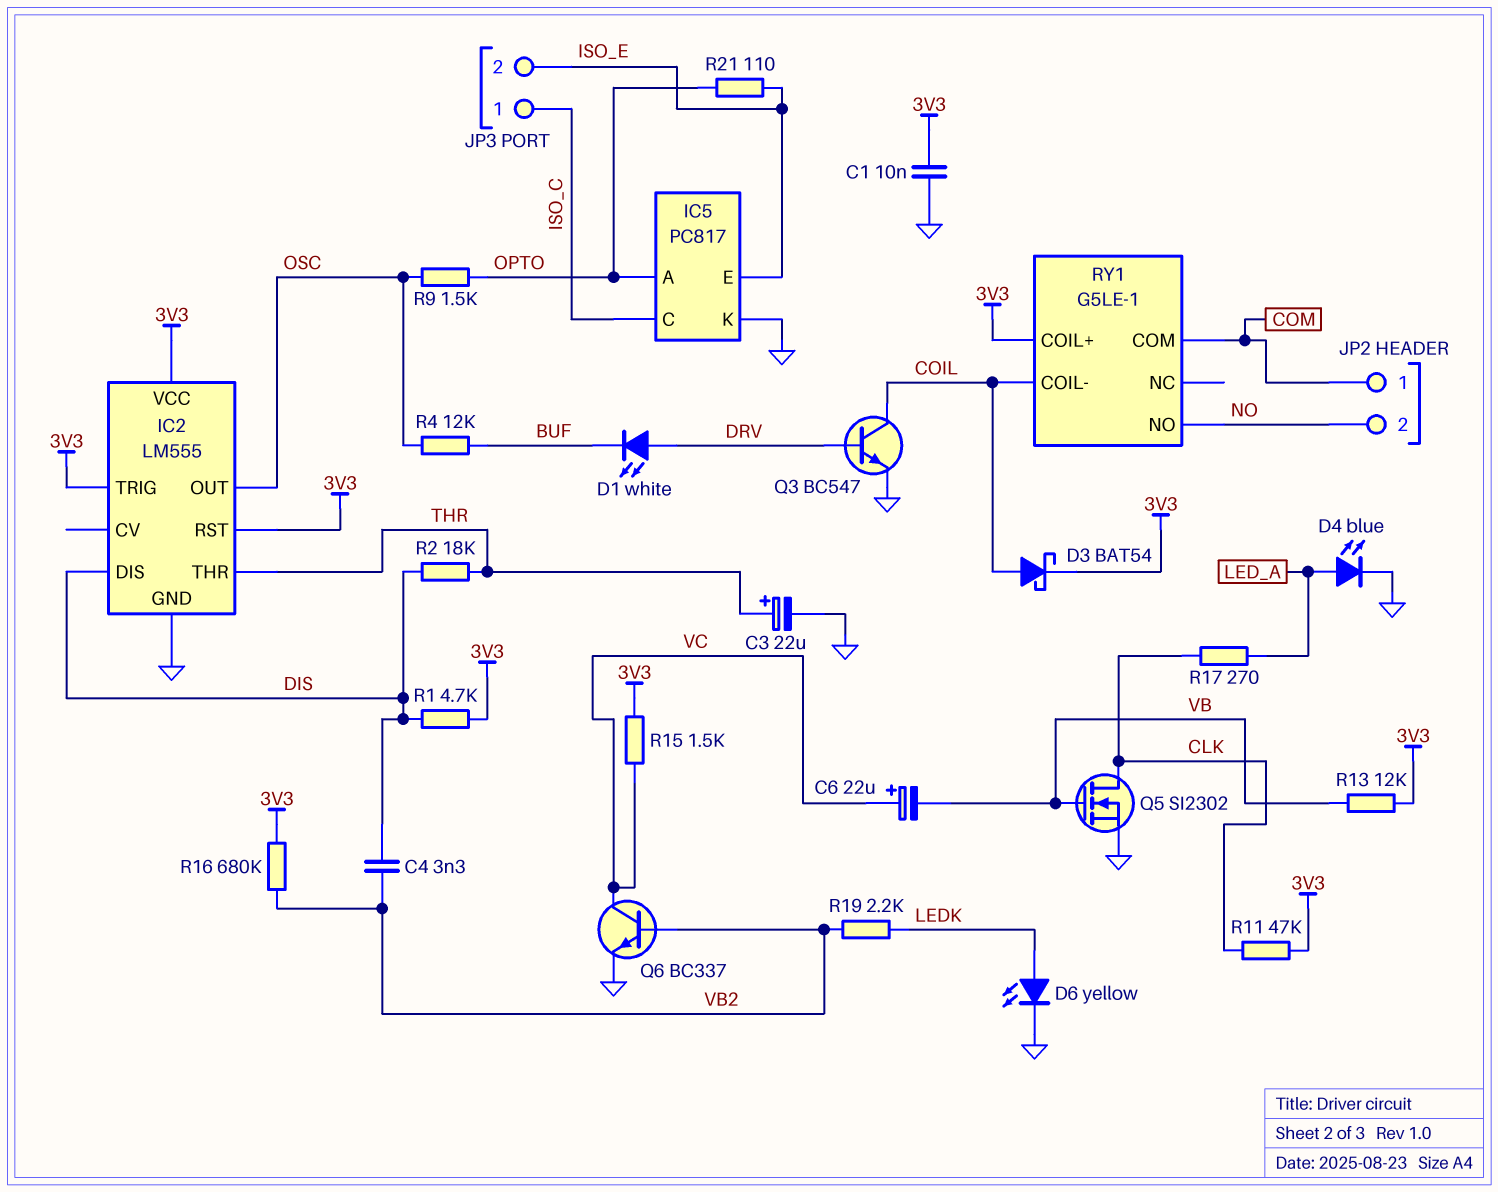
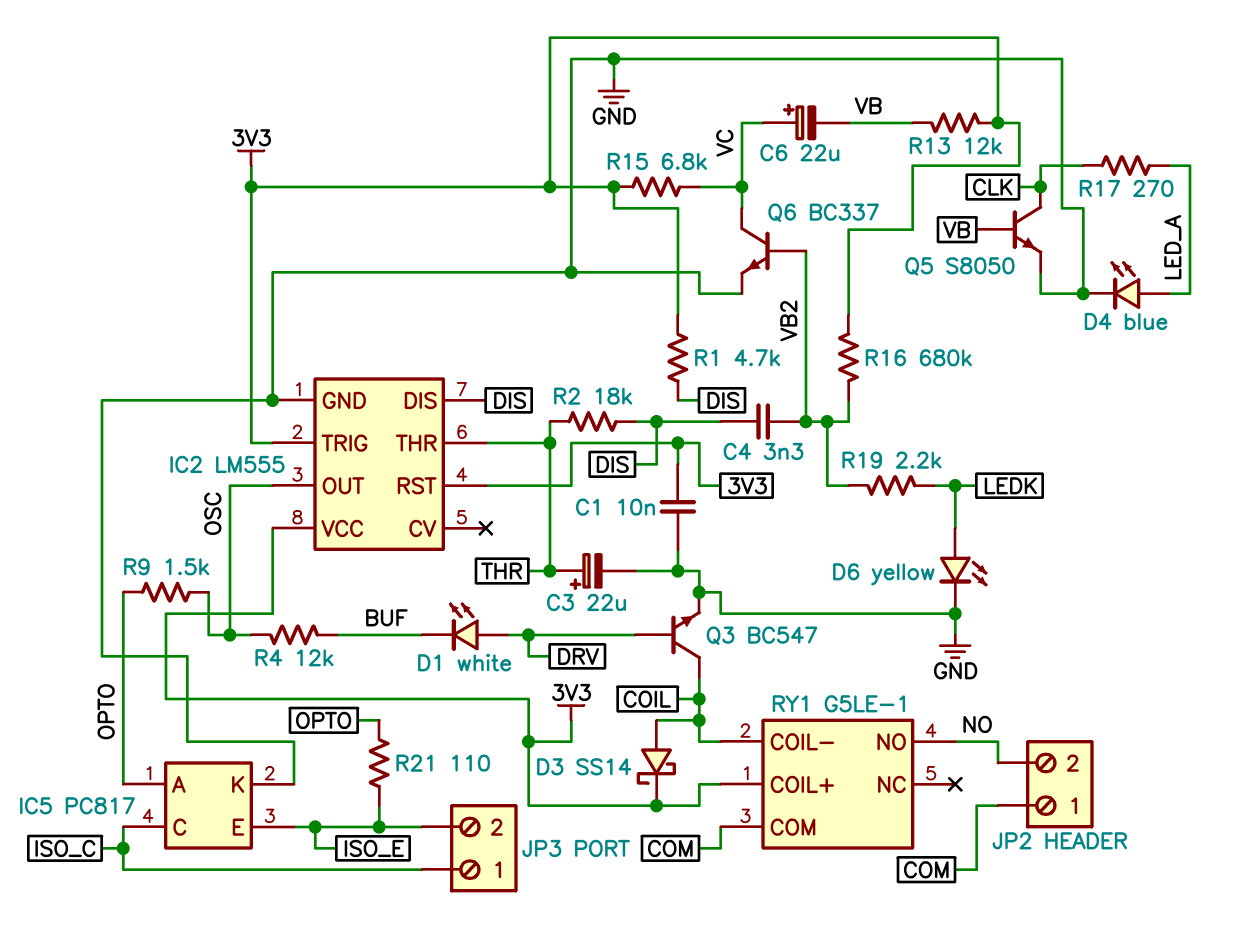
D3: schottky BAT54 (A COIL, K 3V3) -> schottky SS14 (A COIL, K 3V3)
Q5: NMOS SI2302 (G VB, D CLK, S GND) -> NPN S8050 (B VB, C CLK, E GND)
R11: 47k (3V3, CLK) -> none
R15: 1.5k (3V3, VC) -> 6.8k (3V3, VC)

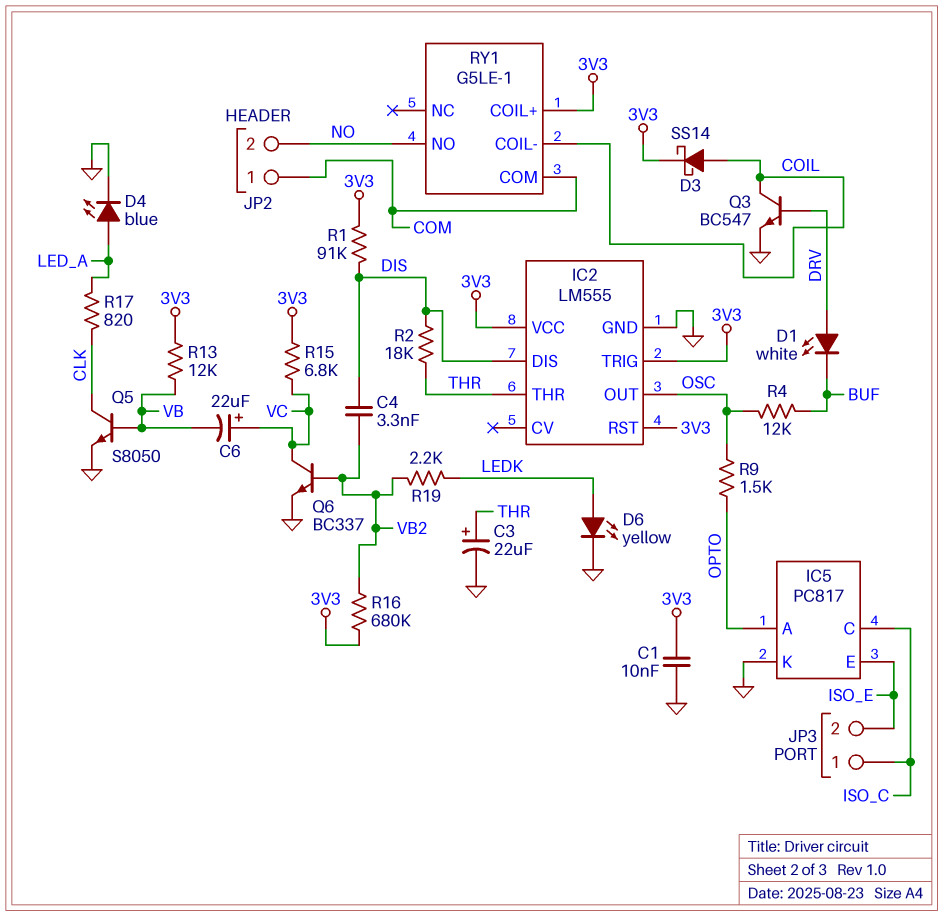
R1: 4.7k (3V3, DIS) -> 91k (3V3, DIS)
R17: 270 (CLK, LED_A) -> 820 (CLK, LED_A)
R21: 110 (ISO_E, OPTO) -> none

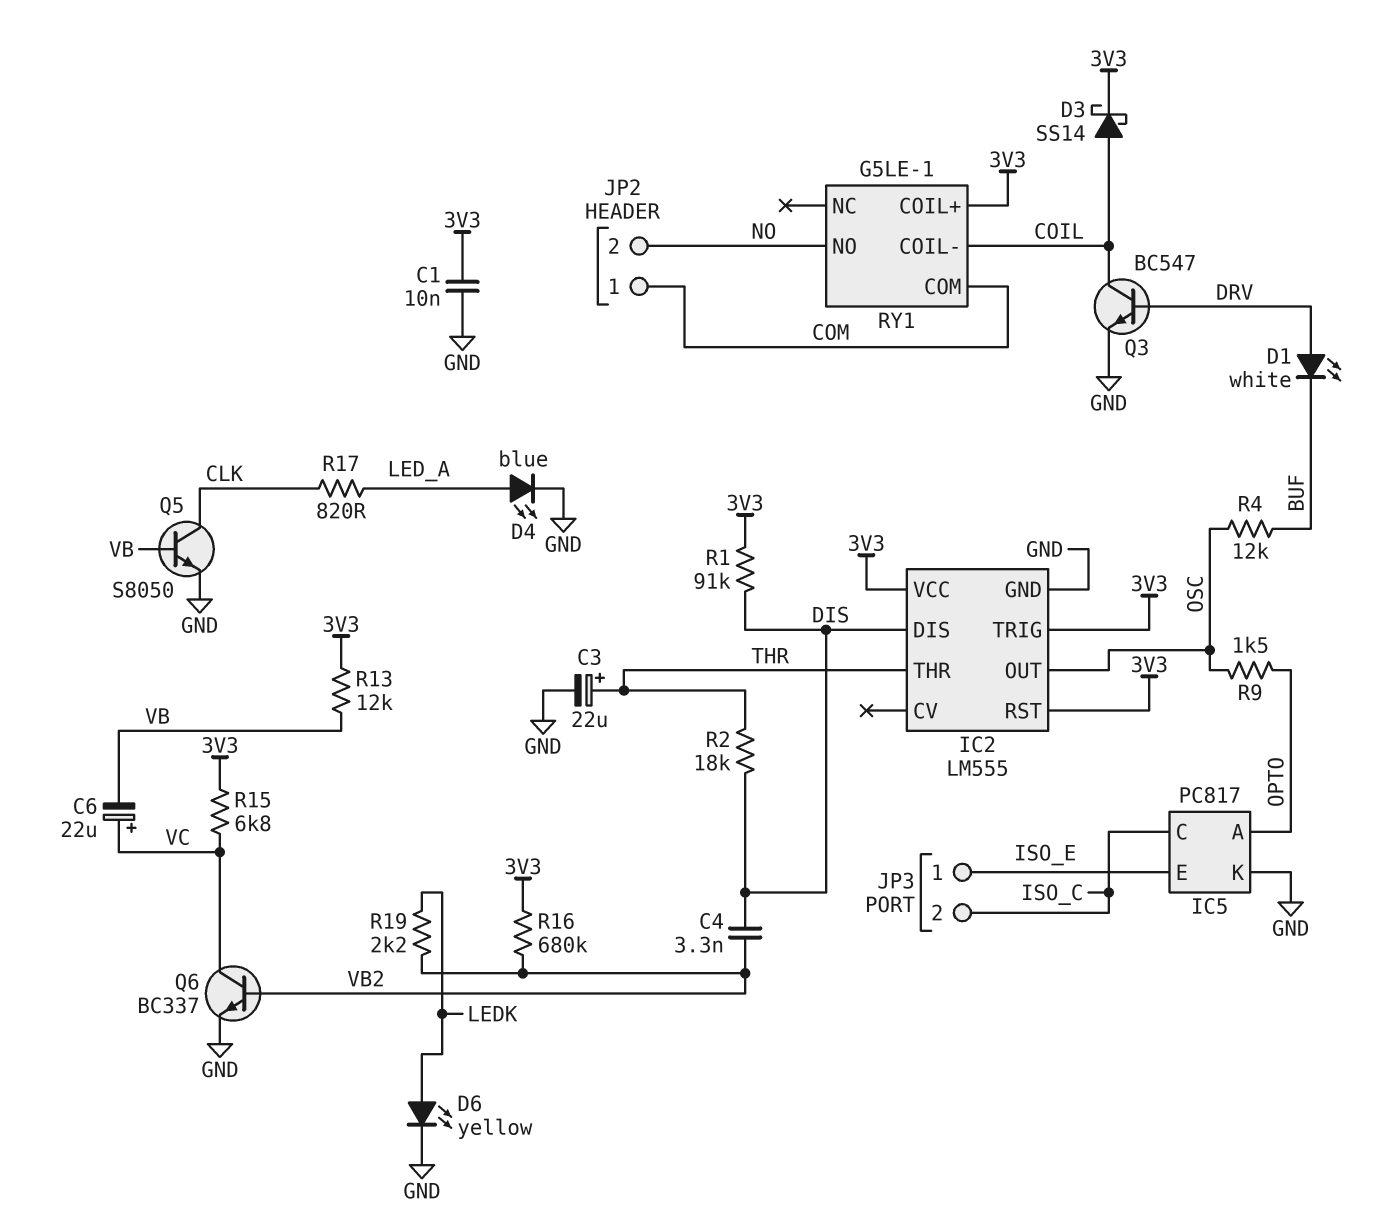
JP3 pin 1: ISO_C -> ISO_E
JP3 pin 2: ISO_E -> ISO_C

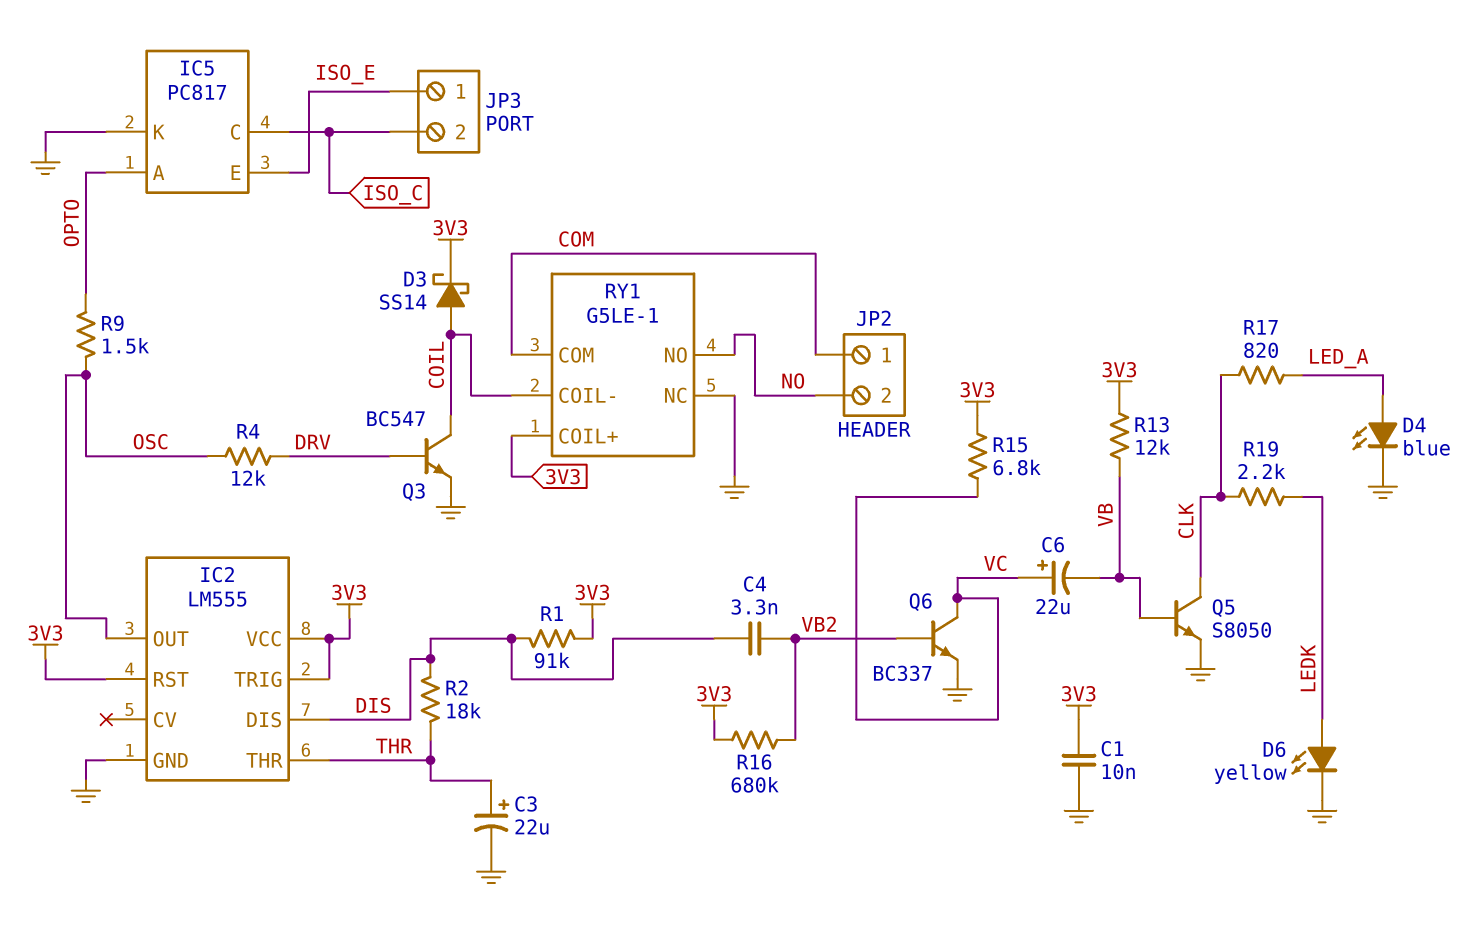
D1: LED white (A DRV, K BUF) -> none
R4: 12k (BUF, OSC) -> 12k (DRV, OSC)
R19: 2.2k (LEDK, VB2) -> 2.2k (CLK, LEDK)
RY1 pin NC: none -> GND

